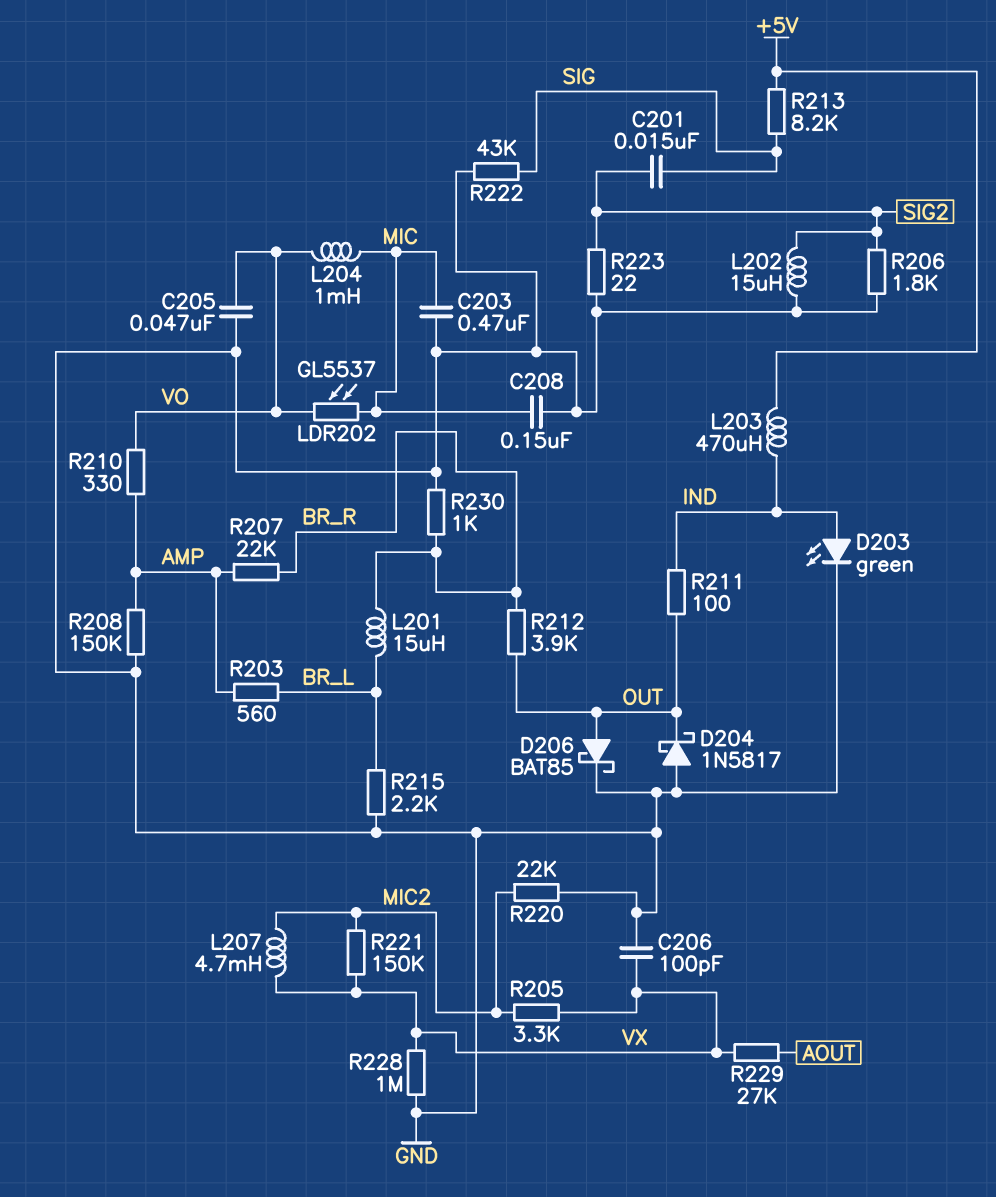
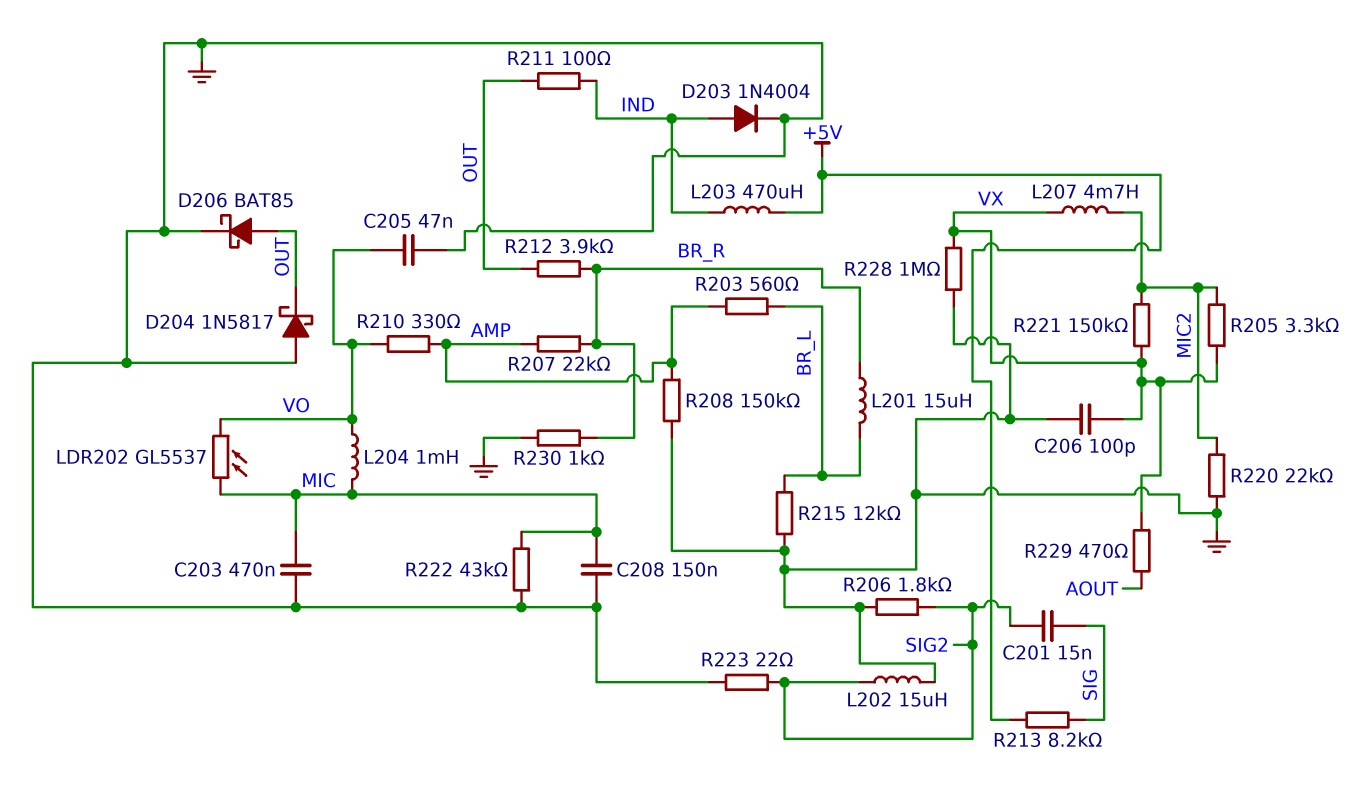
D203: LED green (A IND, K GND) -> diode 1N4004 (A IND, K GND)
R215: 2.2k (BR_L, GND) -> 12k (BR_L, GND)
R222: 43k (GND, SIG) -> 43k (GND, MIC)
R229: 27k (AOUT, VX) -> 470 (AOUT, VX)

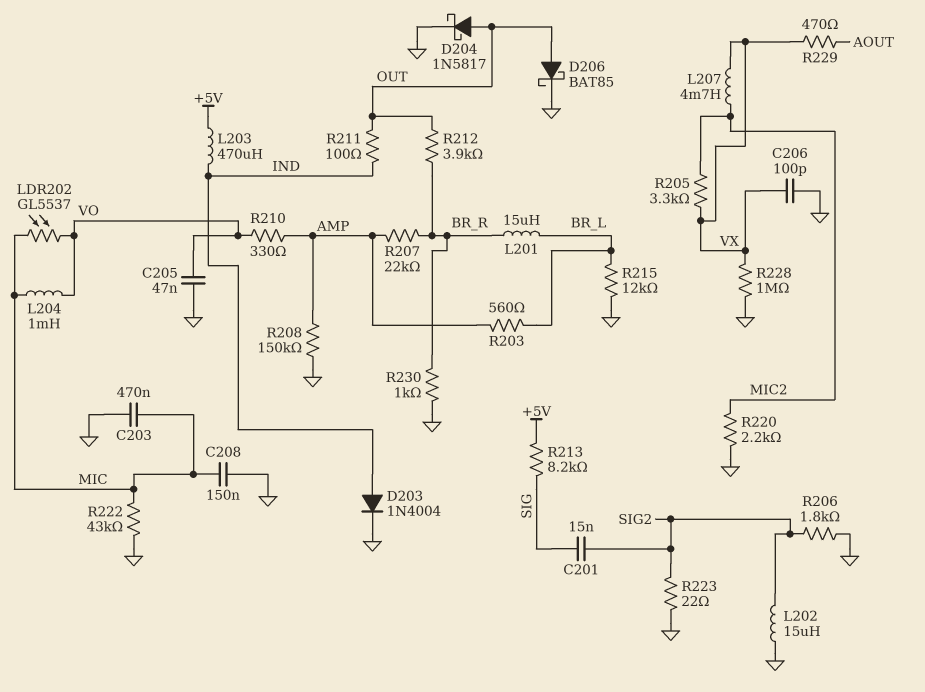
D204: schottky 1N5817 (A GND, K OUT) -> schottky 1N5817 (A OUT, K GND)
R220: 22k (GND, MIC2) -> 2.2k (GND, MIC2)
R221: 150k (MIC2, VX) -> none

